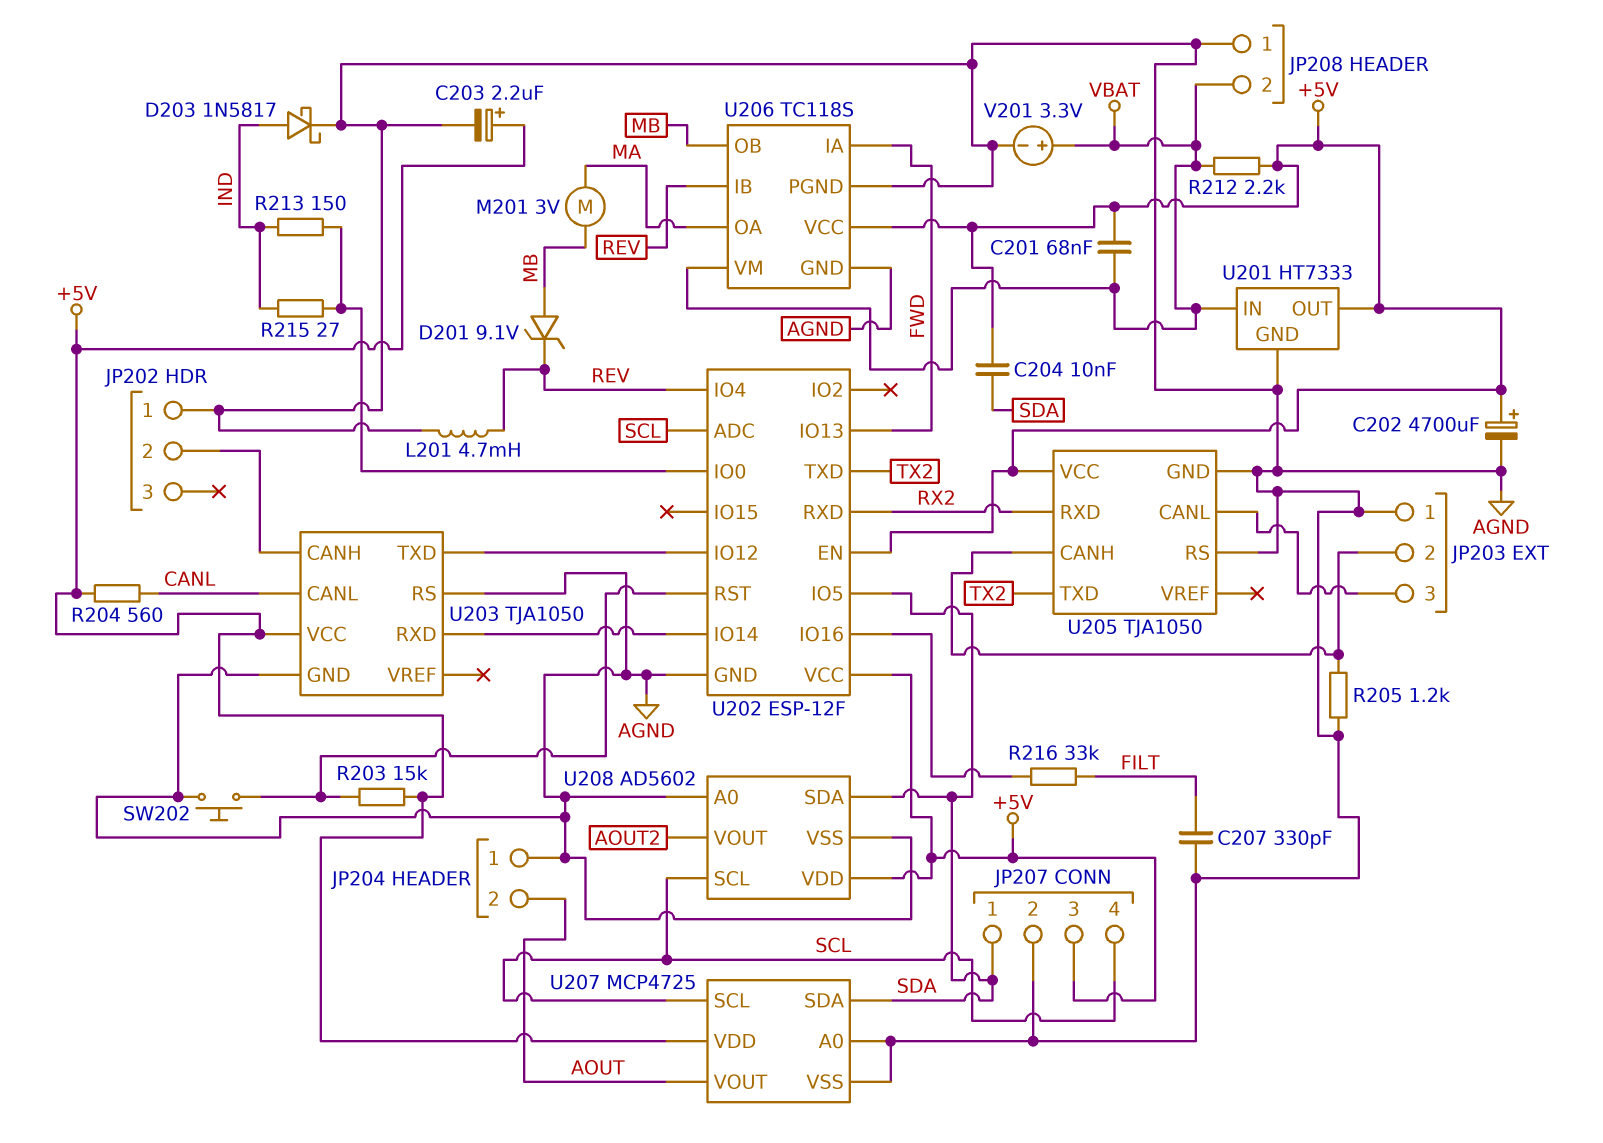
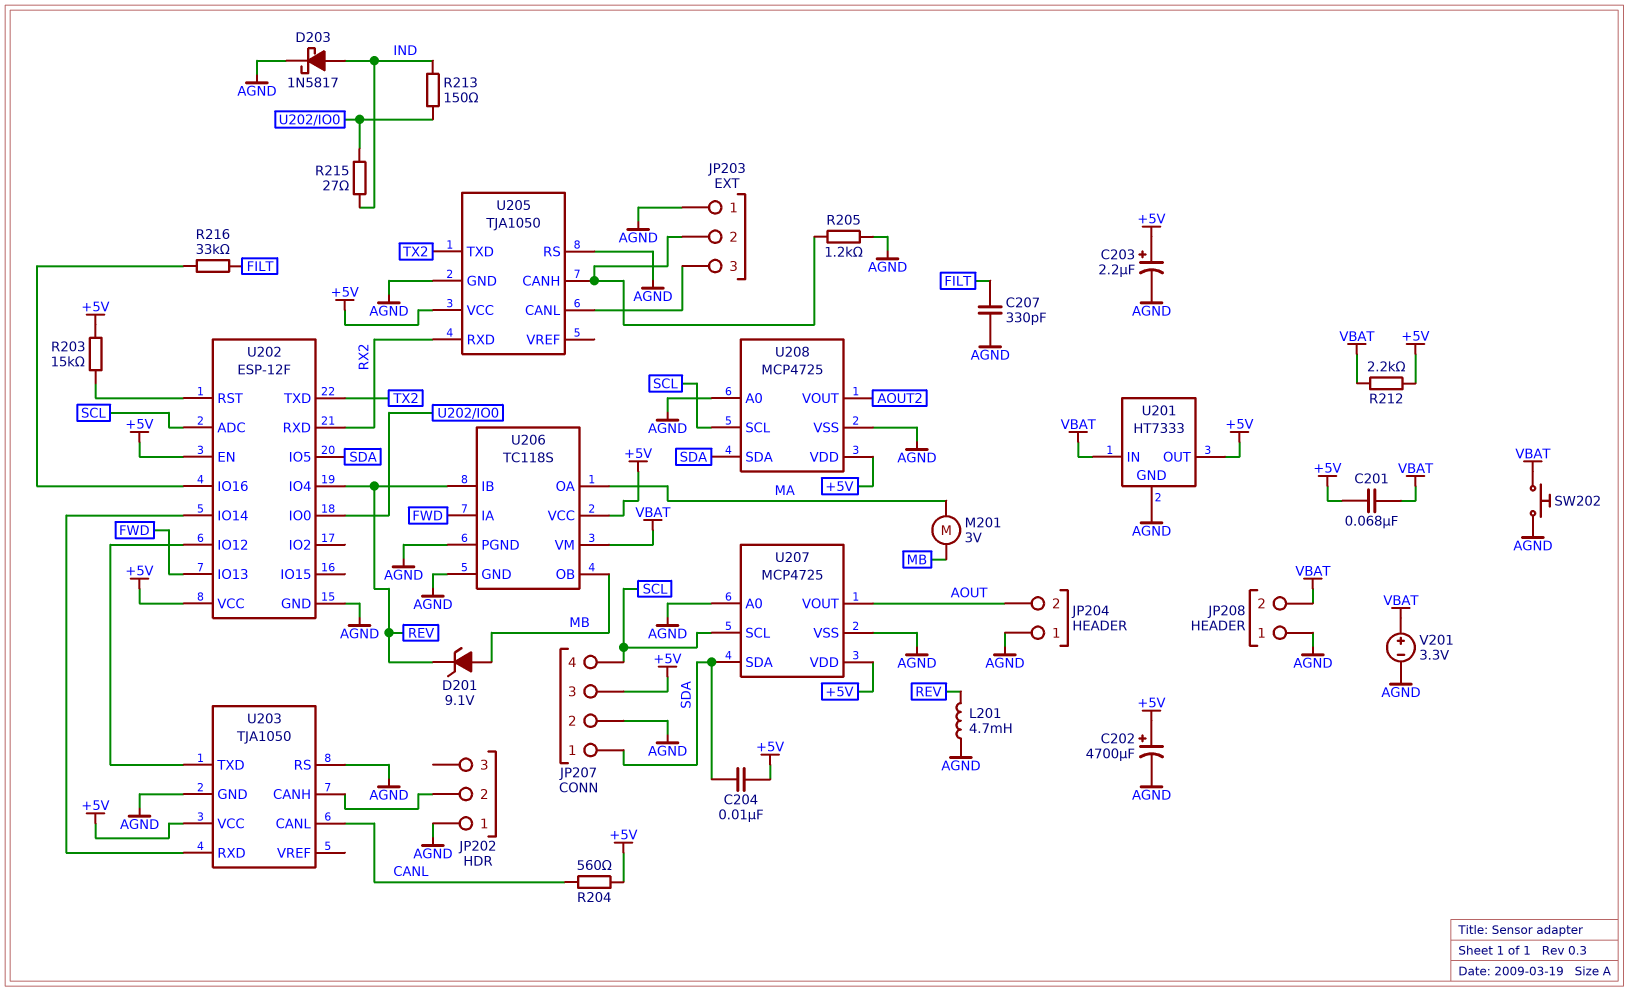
SW202: button (AGND, U202/RST) -> button (AGND, VBAT)
U208: AD5602 -> MCP4725

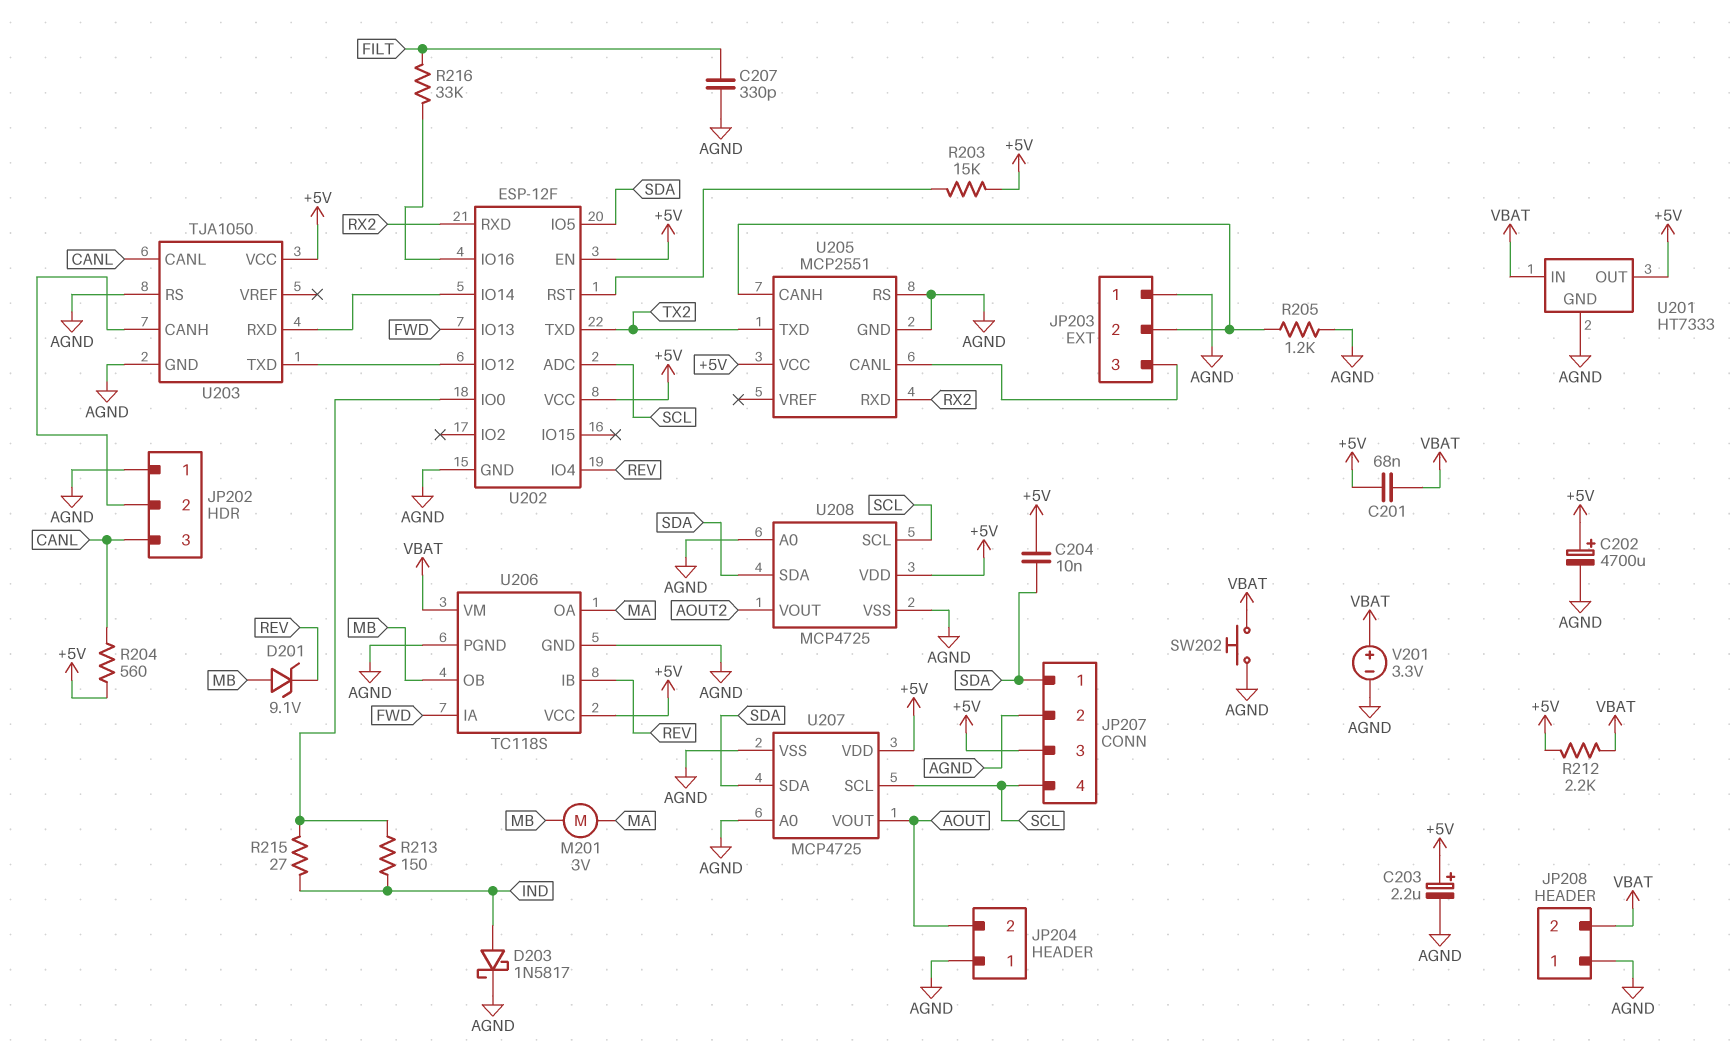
JP202 pin 3: none -> CANL
L201: 4.7mH (AGND, REV) -> none
U205: TJA1050 -> MCP2551

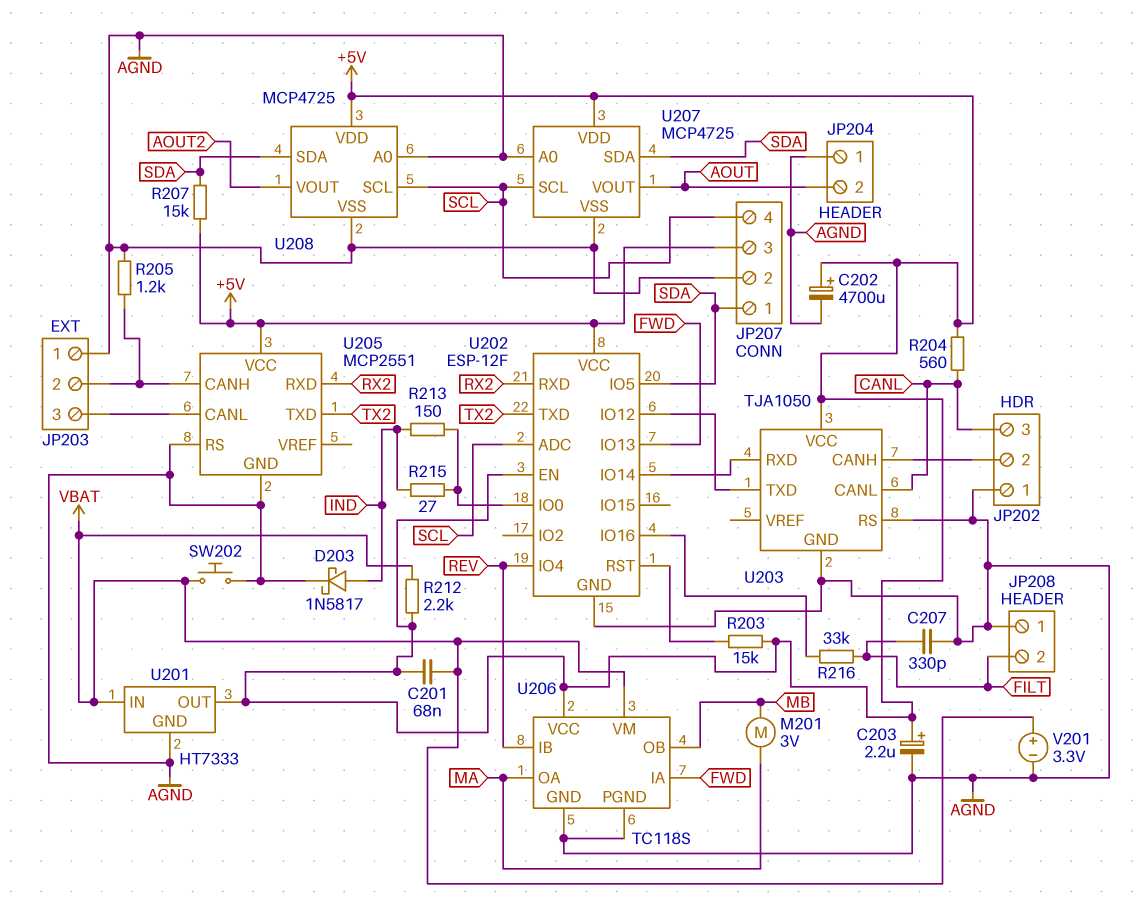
C204: 10nF (+5V, SDA) -> none
D201: zener 9.1V (A MB, K REV) -> none
JP208 pin 2: VBAT -> FILT
R207: none -> 15k (+5V, SDA)

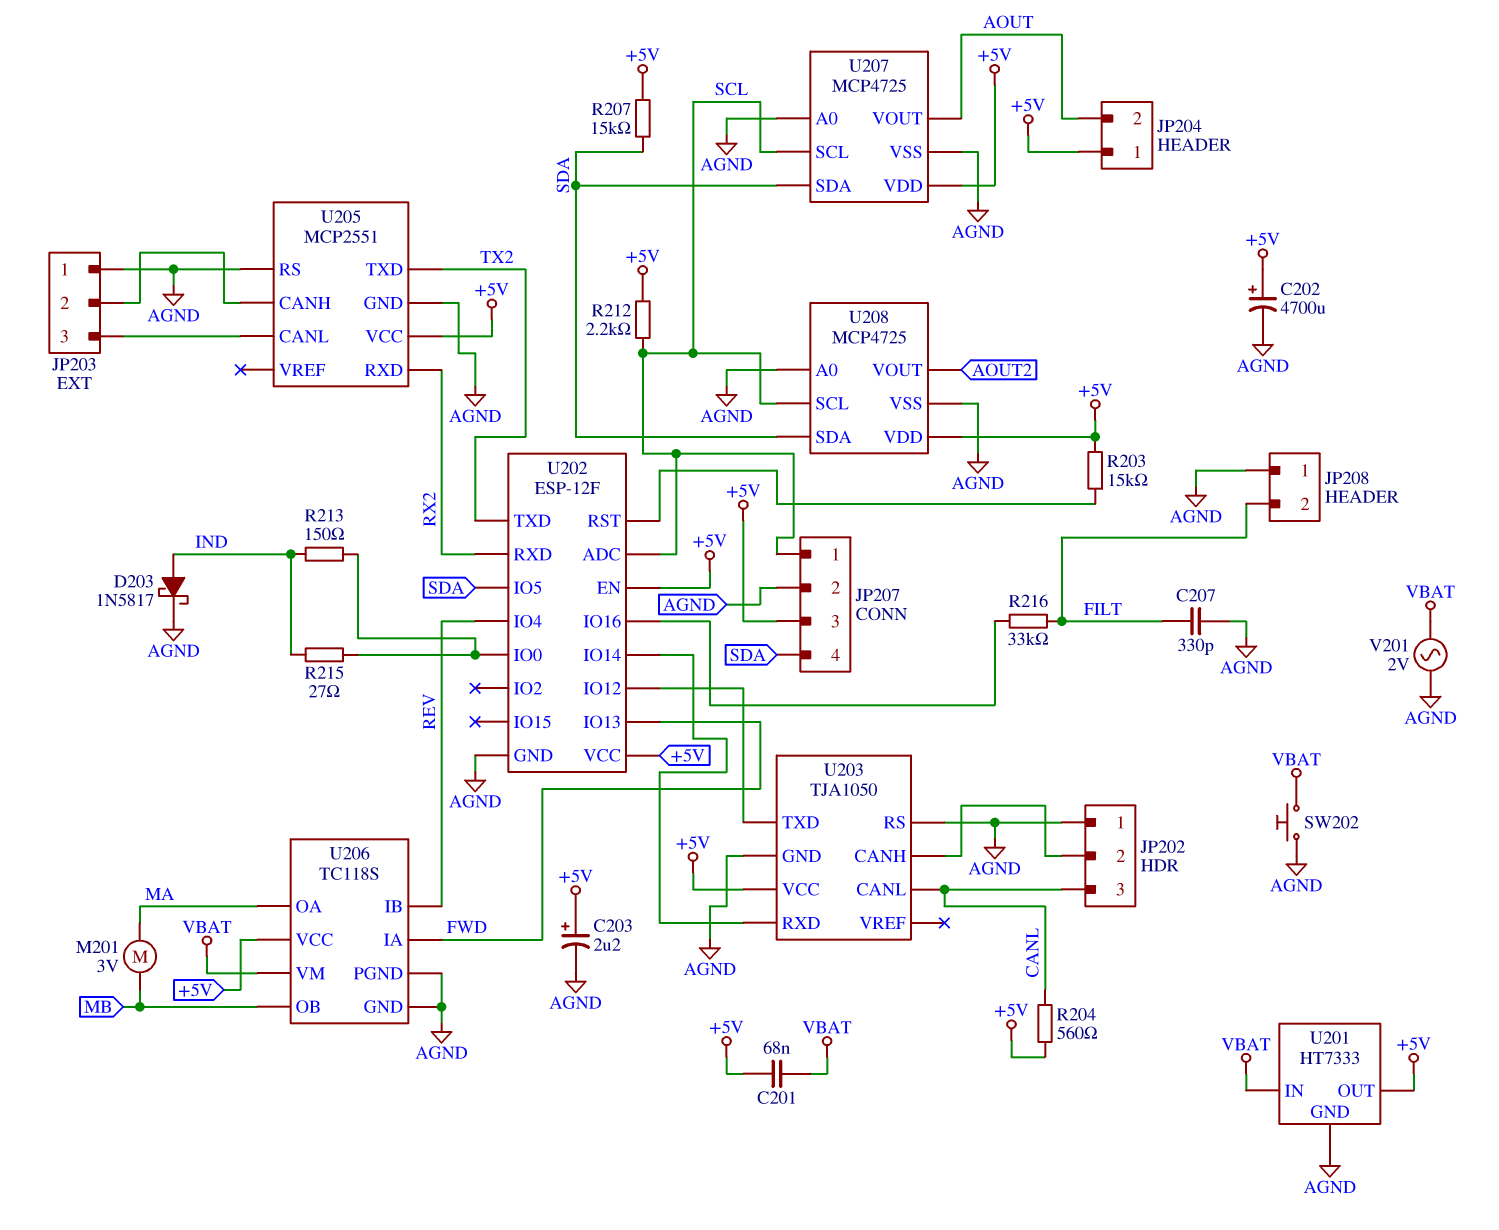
JP204 pin 1: AGND -> +5V
JP207 pin 1: SDA -> SCL
JP207 pin 4: SCL -> SDA
R205: 1.2k (AGND, JP203/2) -> none
R212: 2.2k (+5V, VBAT) -> 2.2k (+5V, SCL)
V201: 3.3V (plus VBAT, minus AGND) -> AC 2V (AGND, VBAT)

